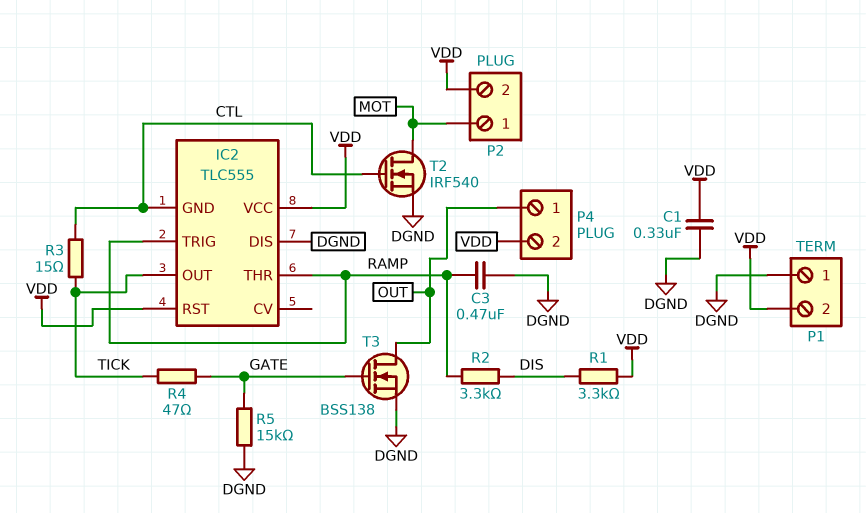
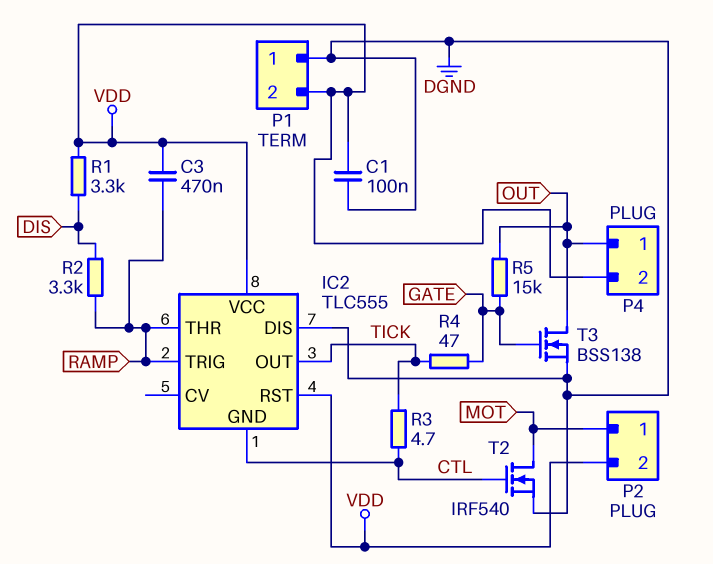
C1: 330nF (DGND, VDD) -> 100nF (DGND, VDD)
C3: 470nF (DGND, RAMP) -> 470nF (RAMP, VDD)
R3: 15 (CTL, TICK) -> 4.7 (CTL, TICK)
R5: 15k (DGND, GATE) -> 15k (GATE, OUT)

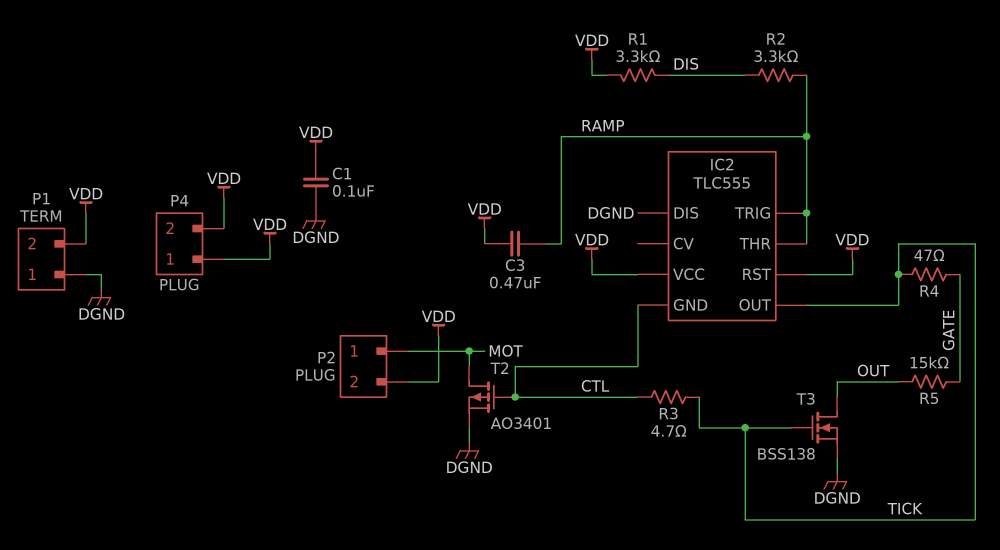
P4 pin 1: OUT -> VDD
T2: NMOS IRF540 (G CTL, D MOT, S DGND) -> PMOS AO3401 (G CTL, D MOT, S DGND)
T3: NMOS BSS138 (G GATE, D OUT, S DGND) -> NMOS BSS138 (G TICK, D OUT, S DGND)

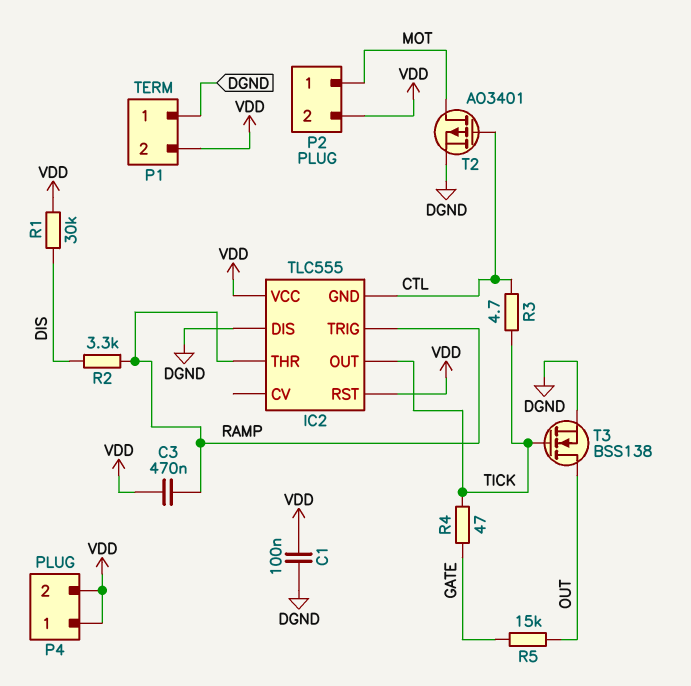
R1: 3.3k (DIS, VDD) -> 30k (DIS, VDD)

